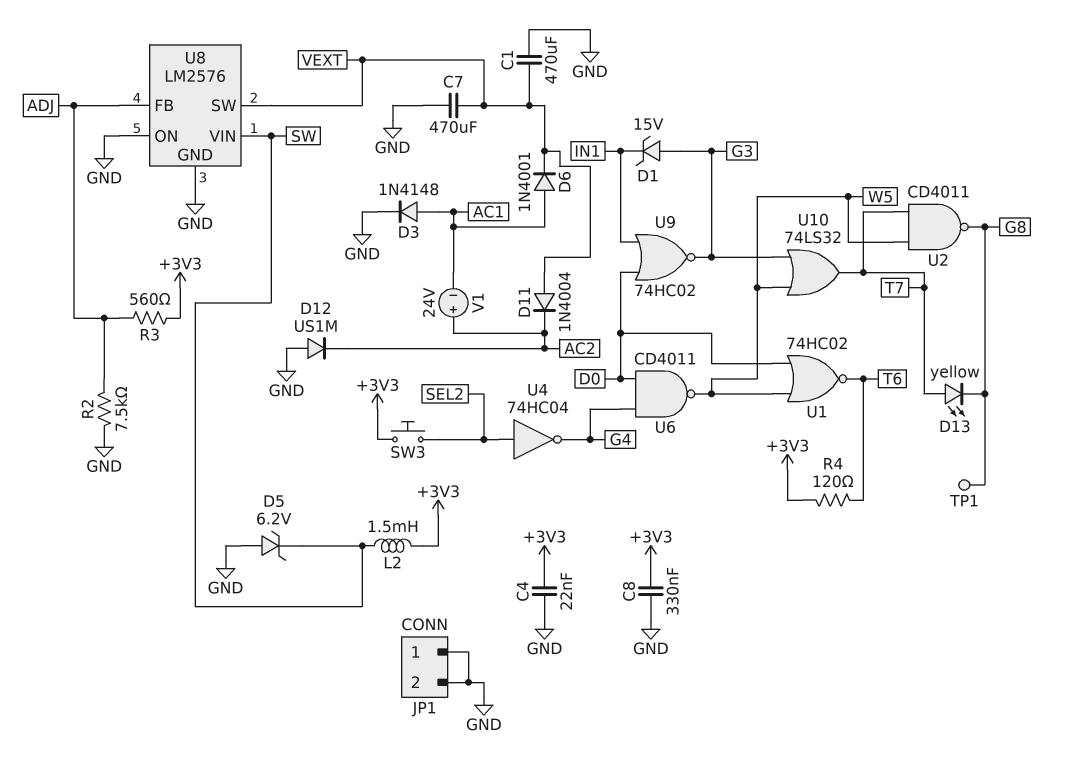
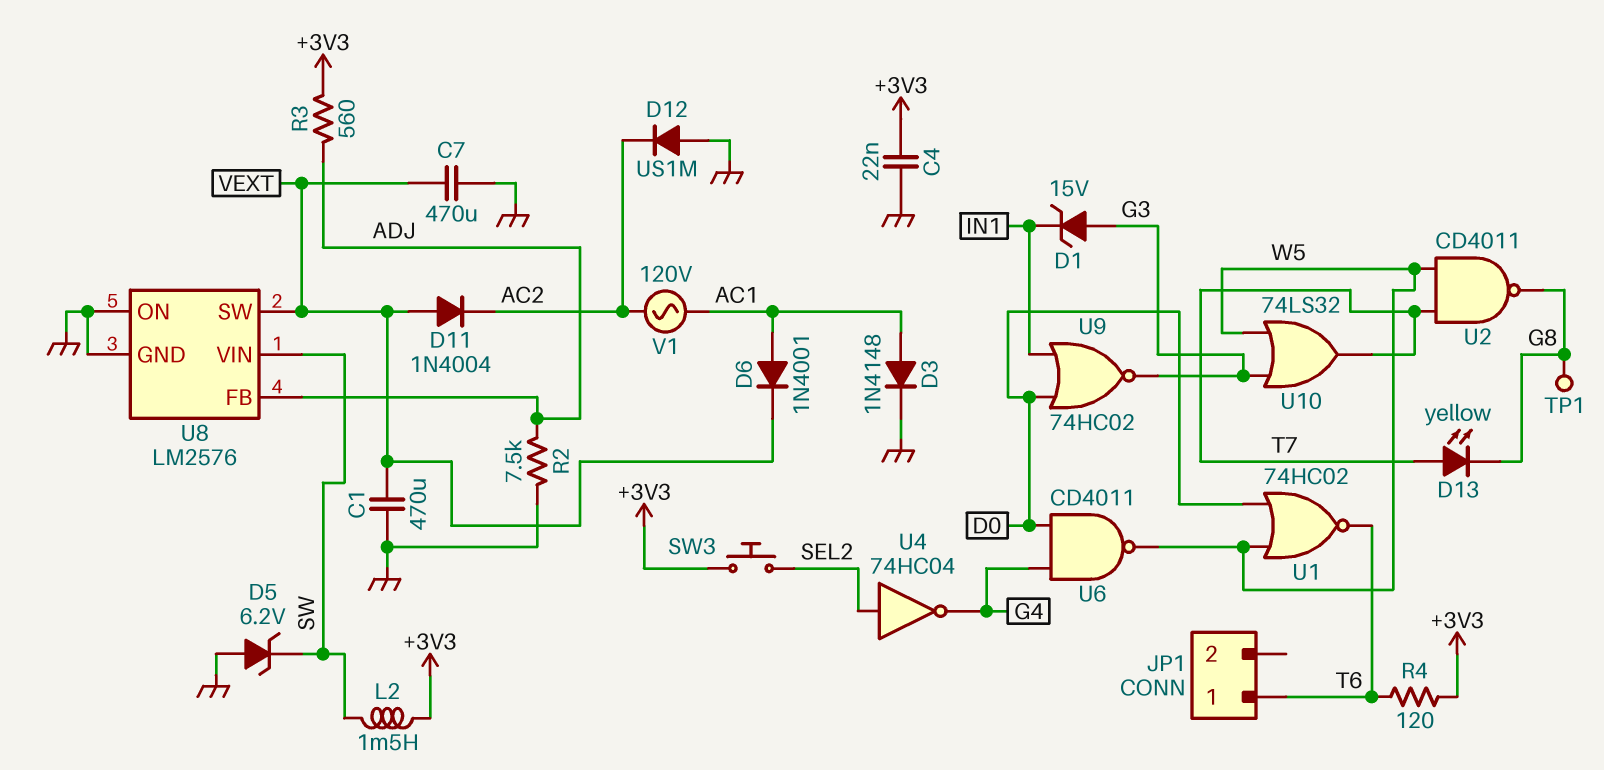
C8: 330nF (+3V3, GND) -> none
JP1 pin 1: GND -> T6
JP1 pin 2: GND -> none
V1: 24V (plus AC2, minus AC1) -> AC 120V (AC1, AC2)

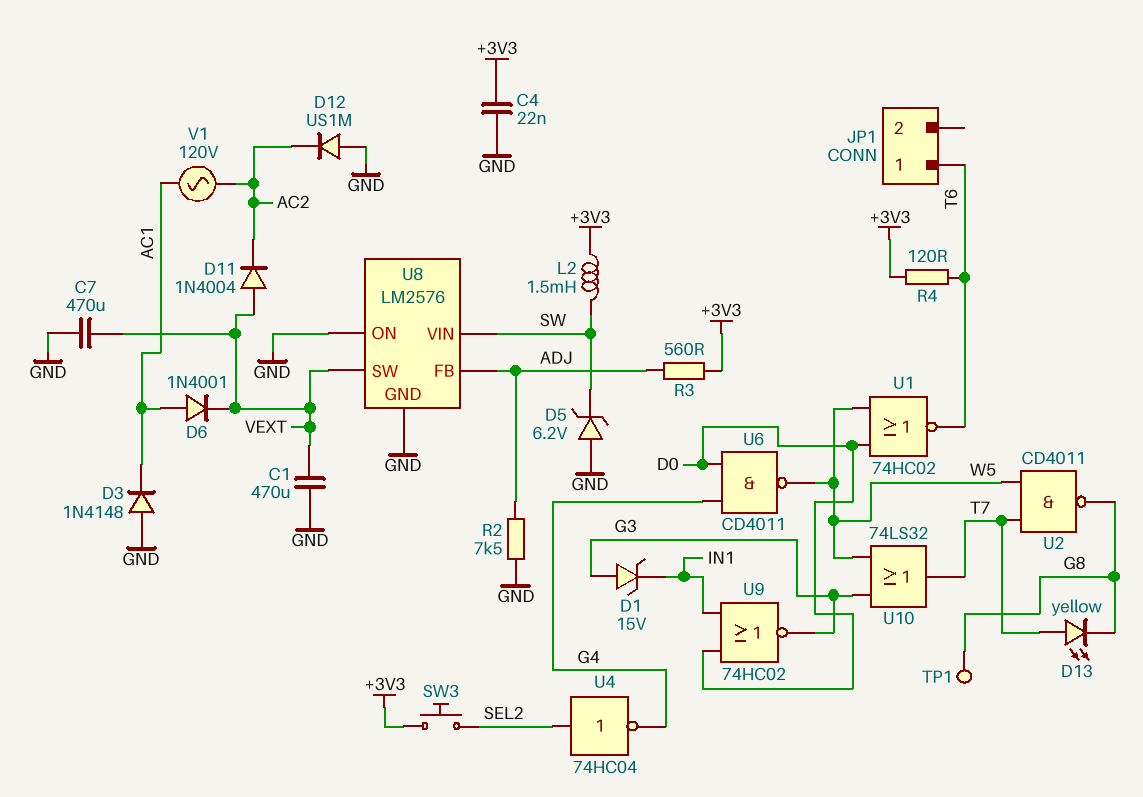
D3: diode 1N4148 (A AC1, K GND) -> diode 1N4148 (A GND, K AC1)

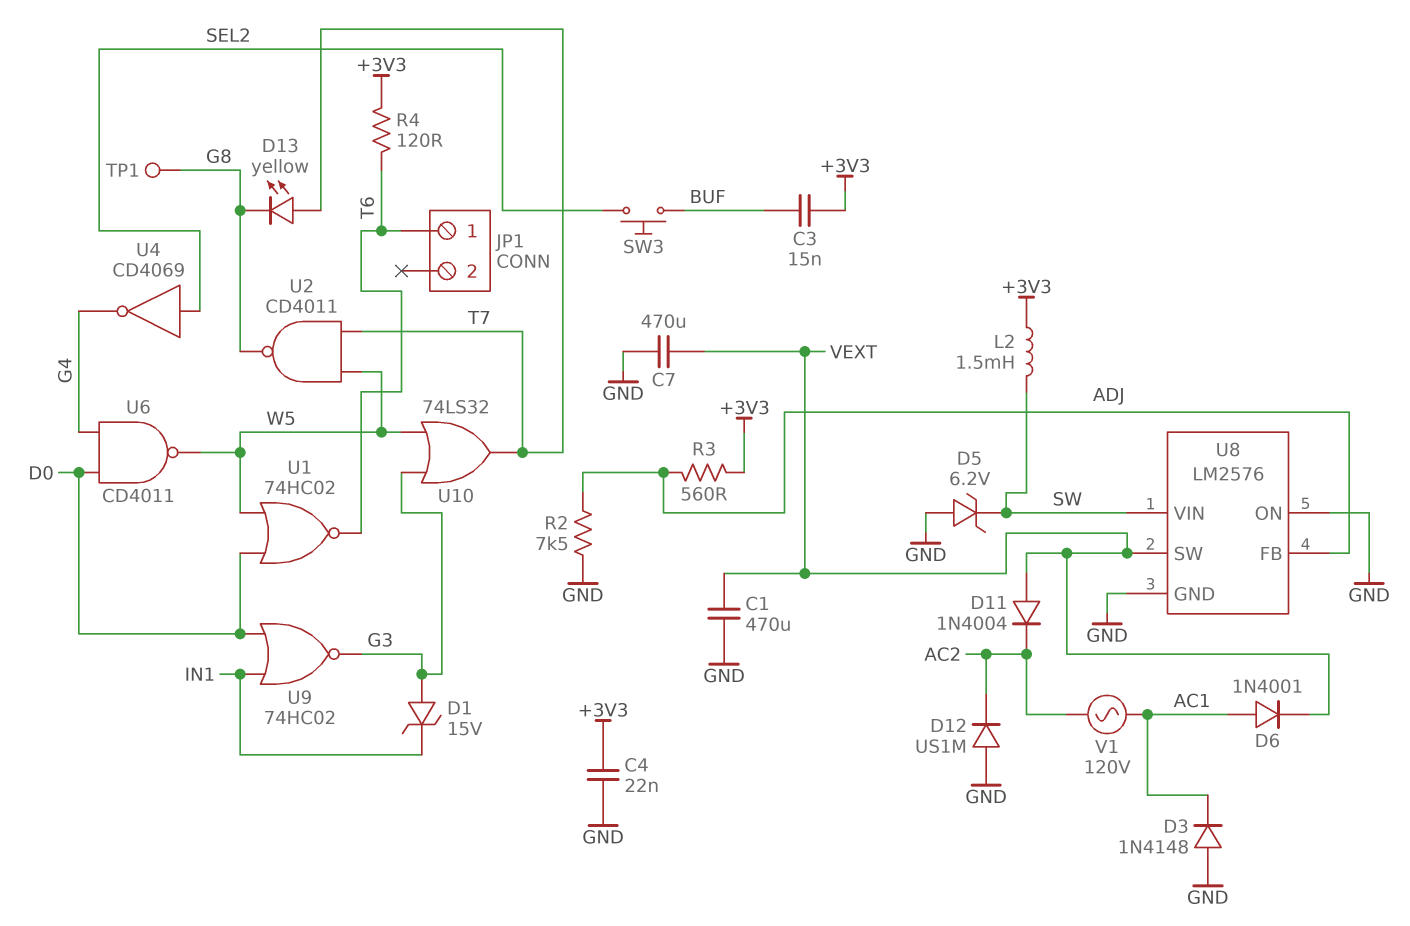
C3: none -> 15nF (+3V3, BUF)
SW3: button (+3V3, SEL2) -> button (BUF, SEL2)
U4: NOT 74HC04 (in SEL2, out G4) -> NOT CD4069 (in SEL2, out G4)

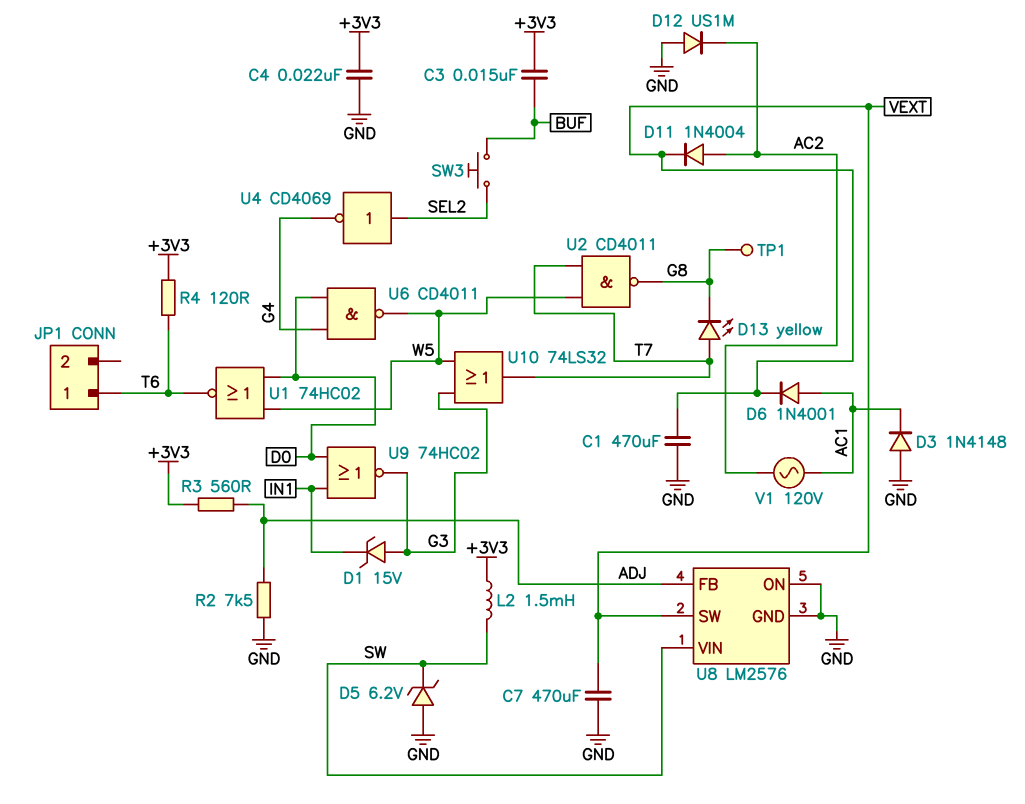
D11: diode 1N4004 (A VEXT, K AC2) -> diode 1N4004 (A AC2, K VEXT)

